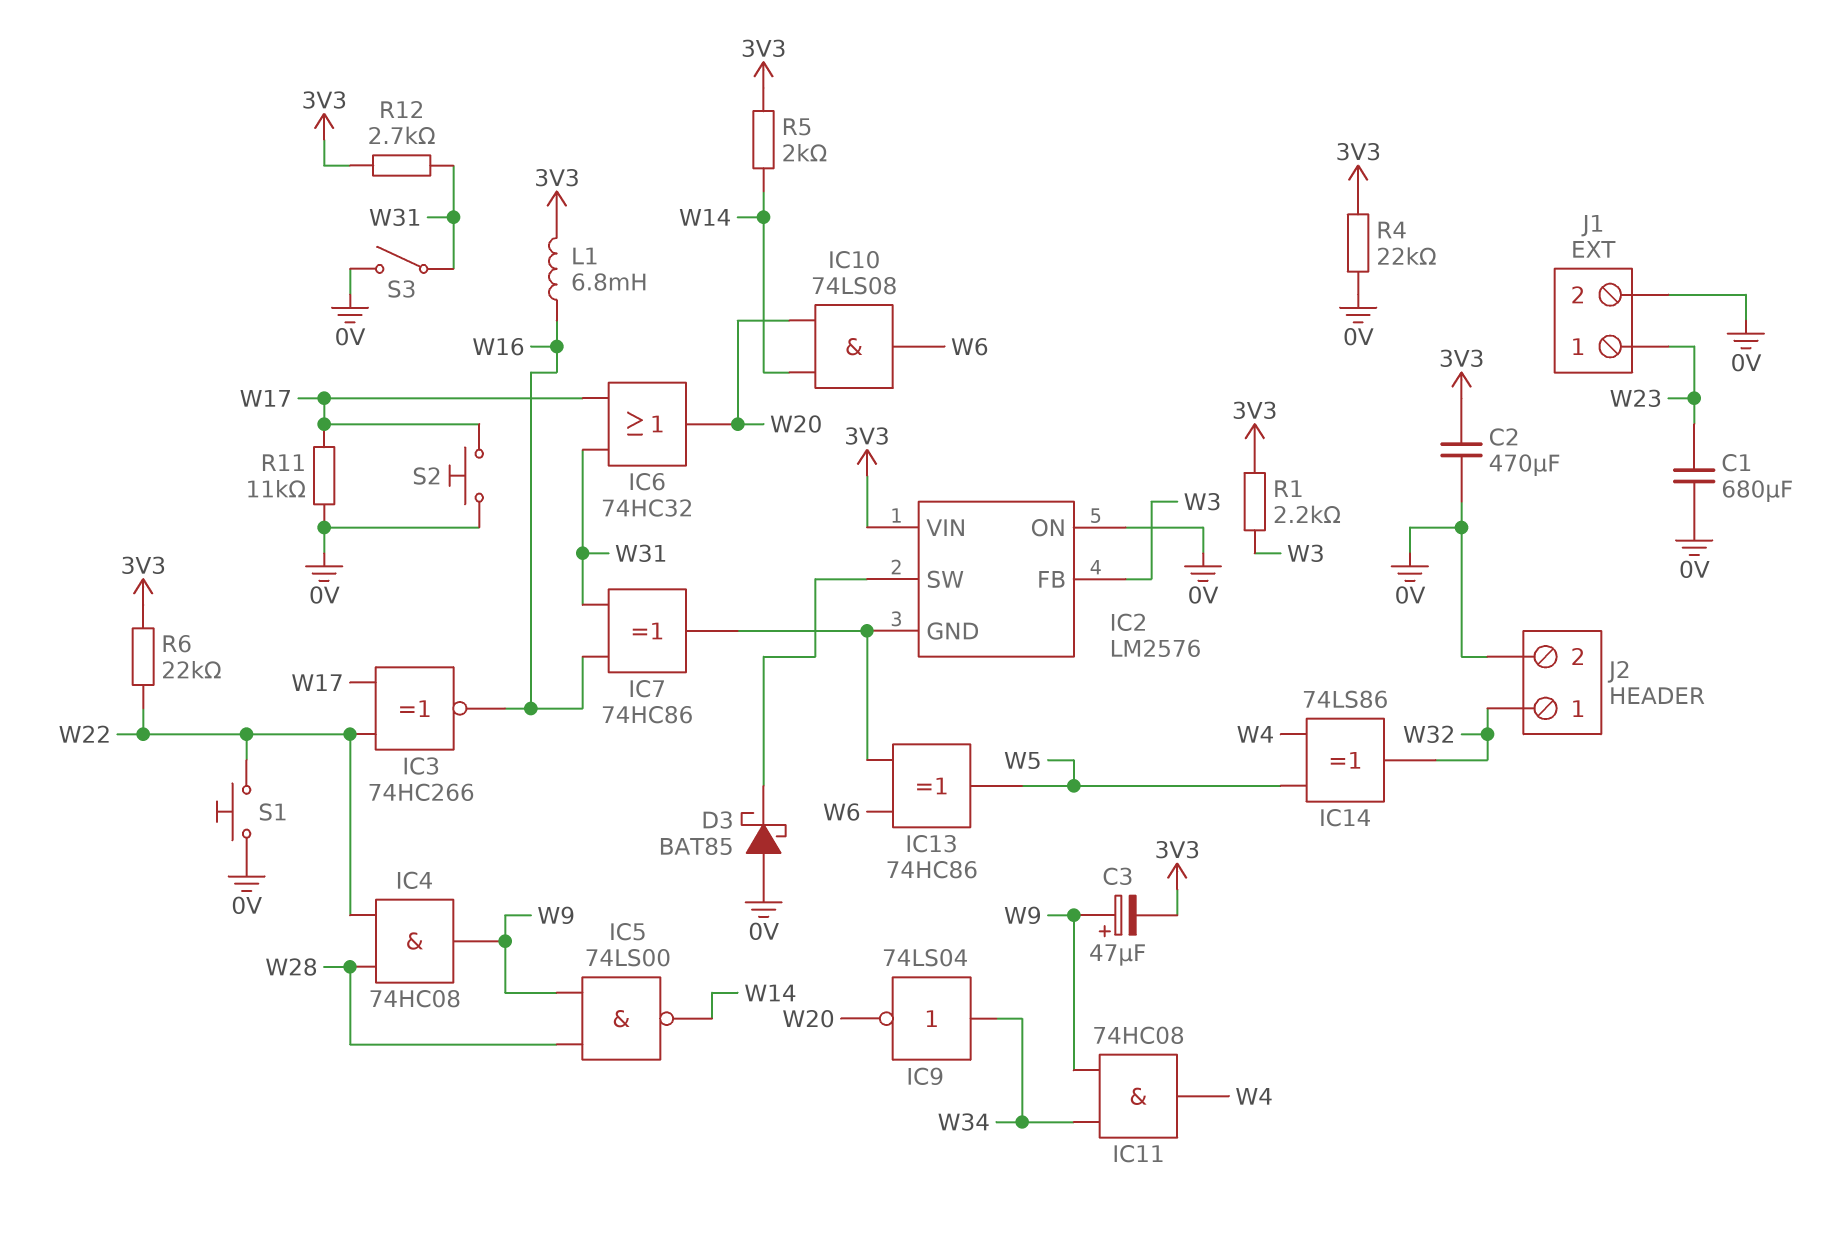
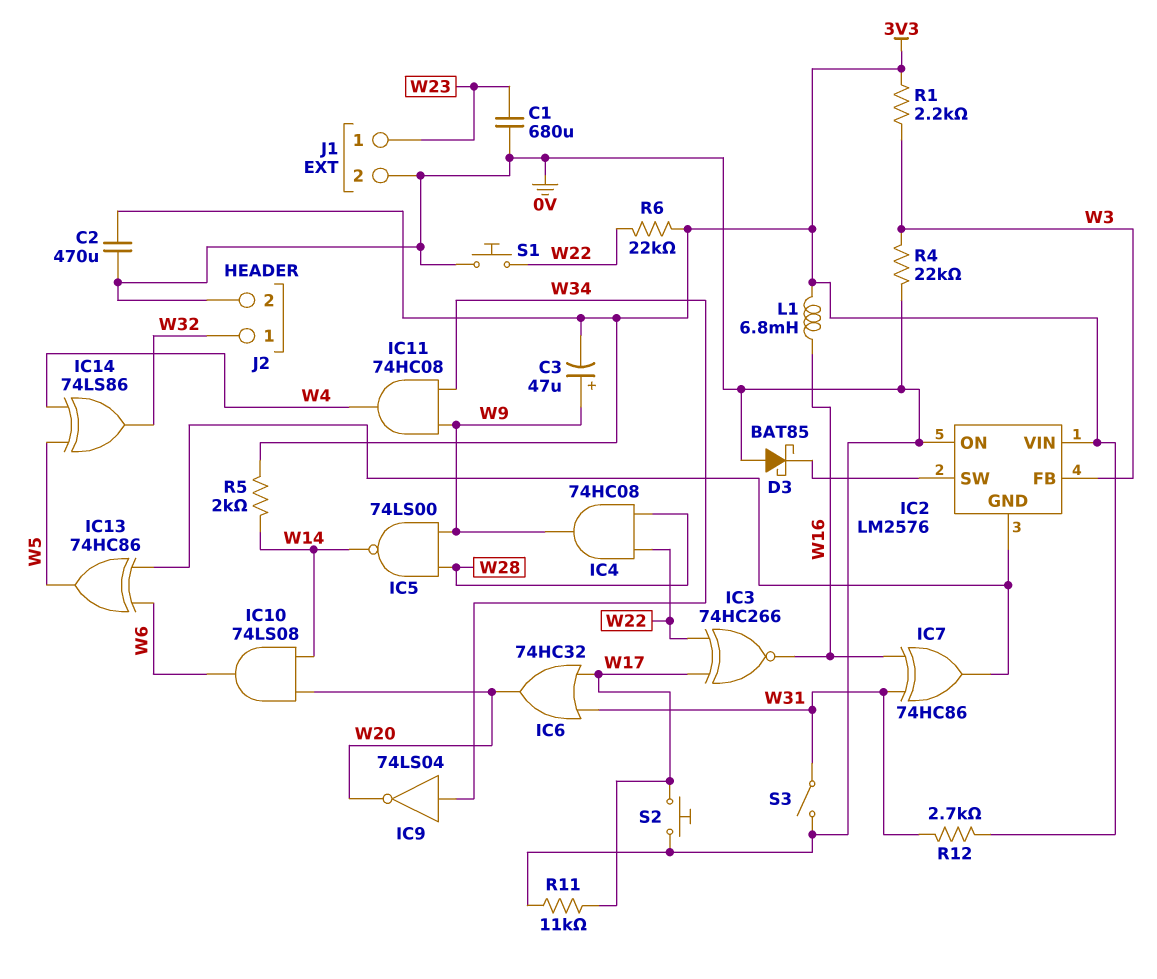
R4: 22k (0V, 3V3) -> 22k (0V, W3)

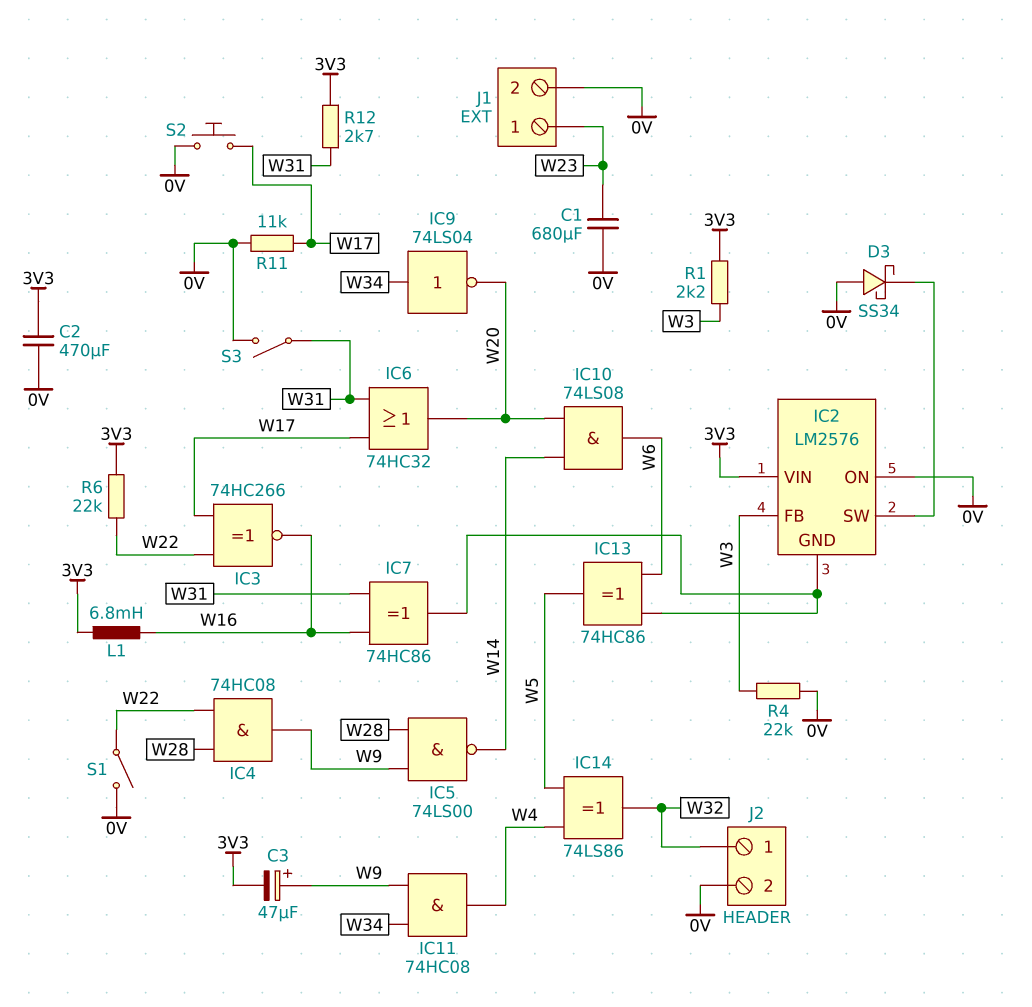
D3: schottky BAT85 (A 0V, K IC2/SW) -> schottky SS34 (A 0V, K IC2/SW)
R5: 2k (3V3, W14) -> none
S1: button (0V, W22) -> switch (0V, W22)

